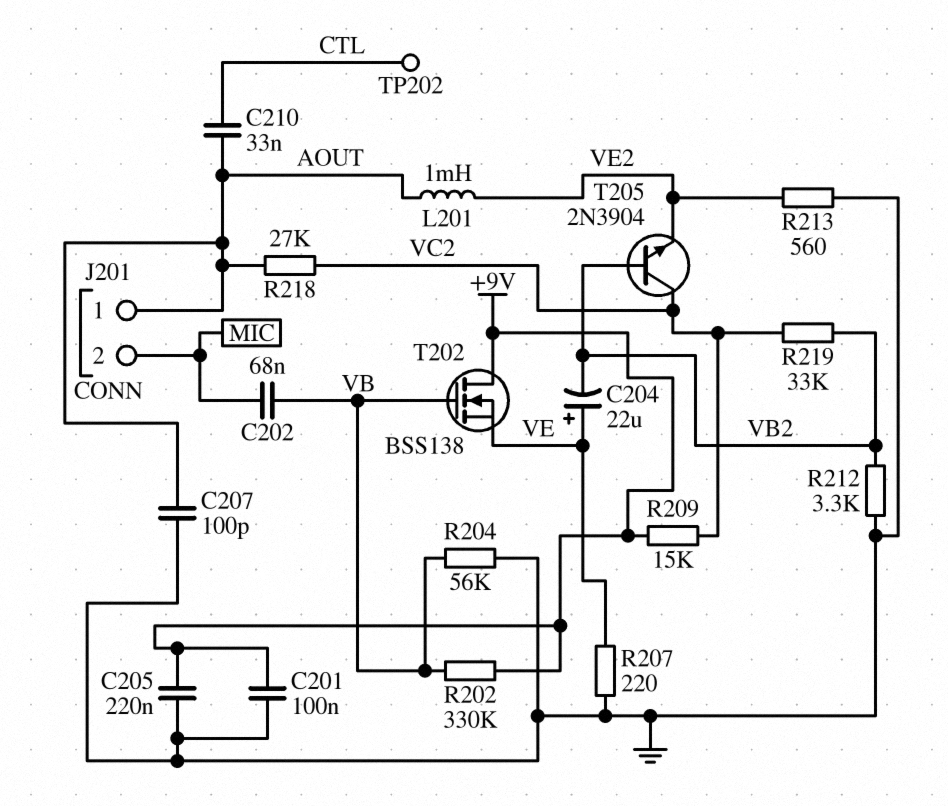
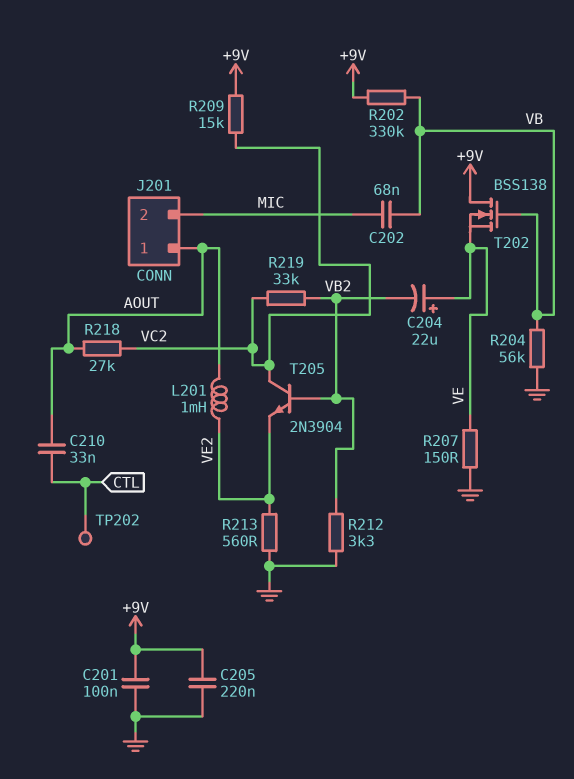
C207: 100pF (AOUT, GND) -> none
R207: 220 (GND, VE) -> 150 (GND, VE)

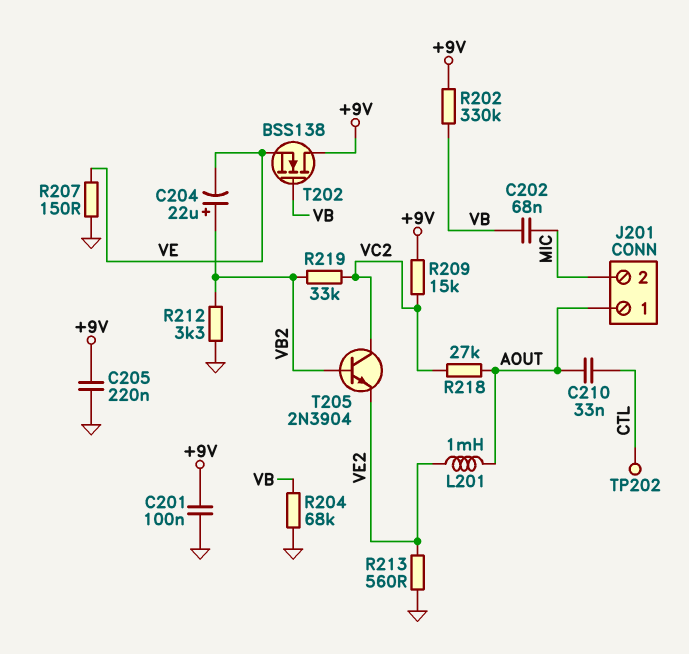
C204: 22uF (plus VE, minus VB2) -> 22uF (plus VB2, minus VE)
R204: 56k (GND, VB) -> 68k (GND, VB)

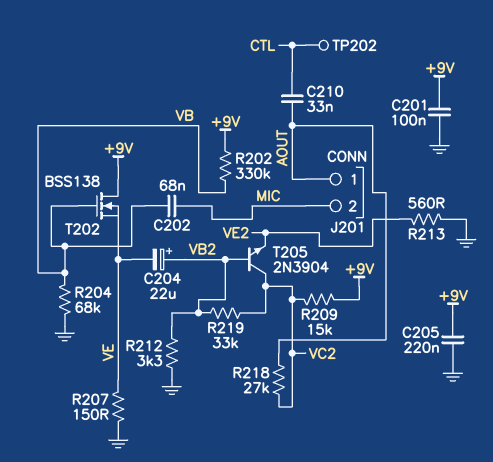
L201: 1mH (AOUT, VE2) -> none

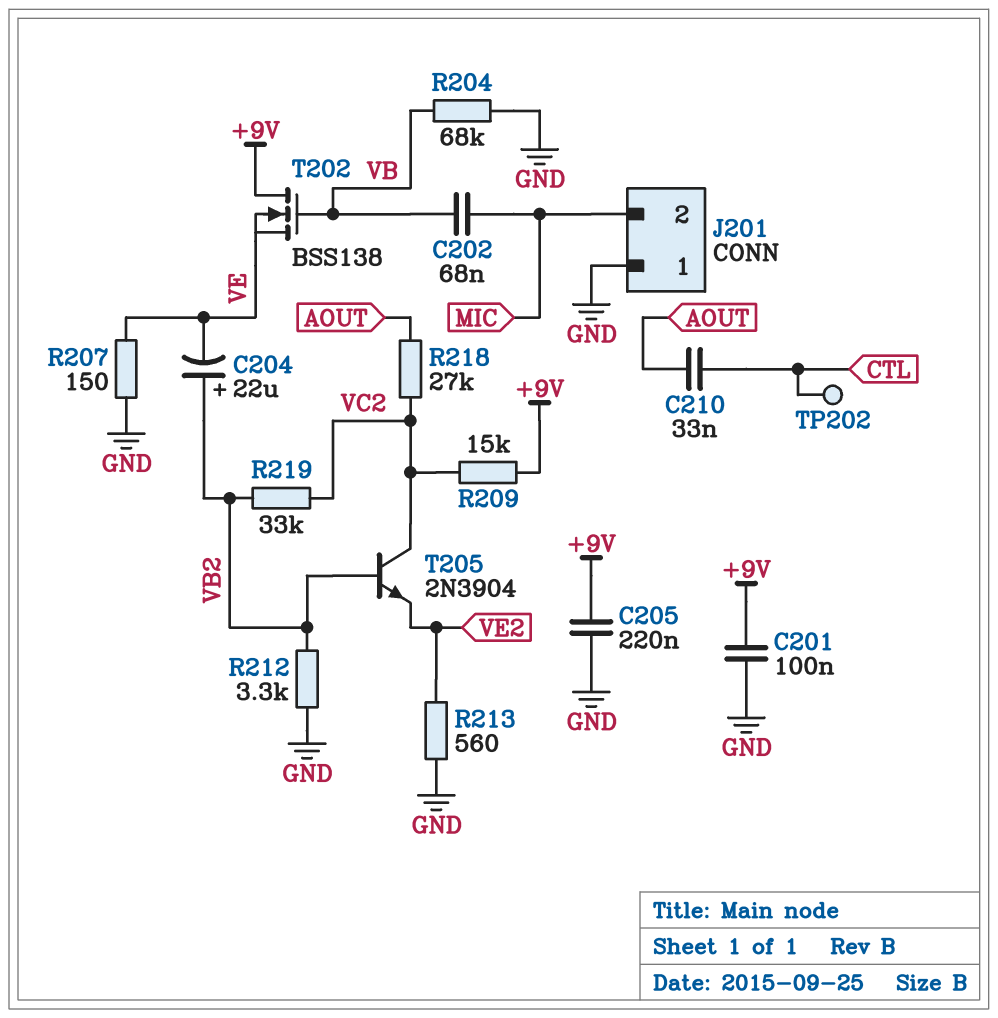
J201 pin 1: AOUT -> GND
R202: 330k (+9V, VB) -> none

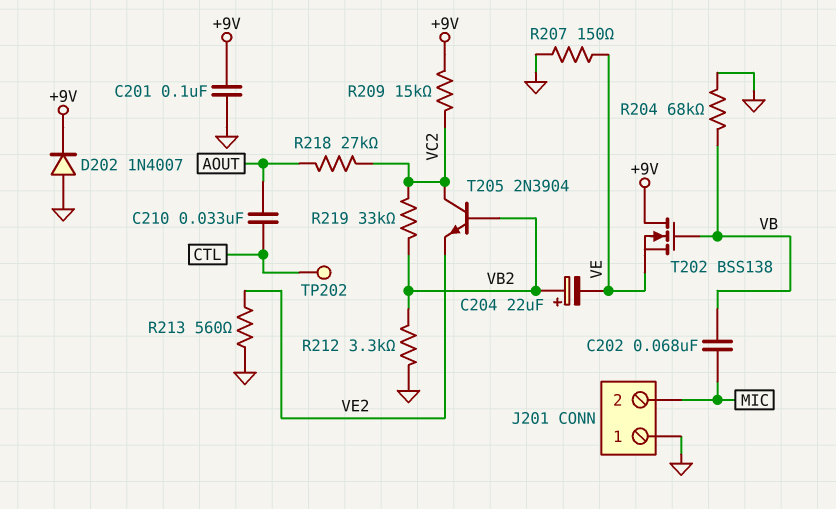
C205: 220nF (+9V, GND) -> none
D202: none -> diode 1N4007 (A GND, K +9V)

